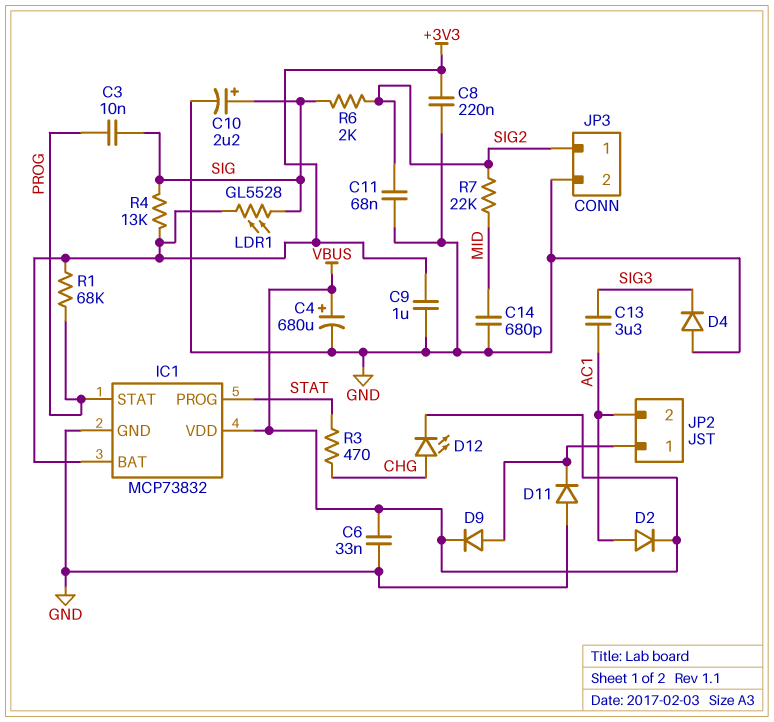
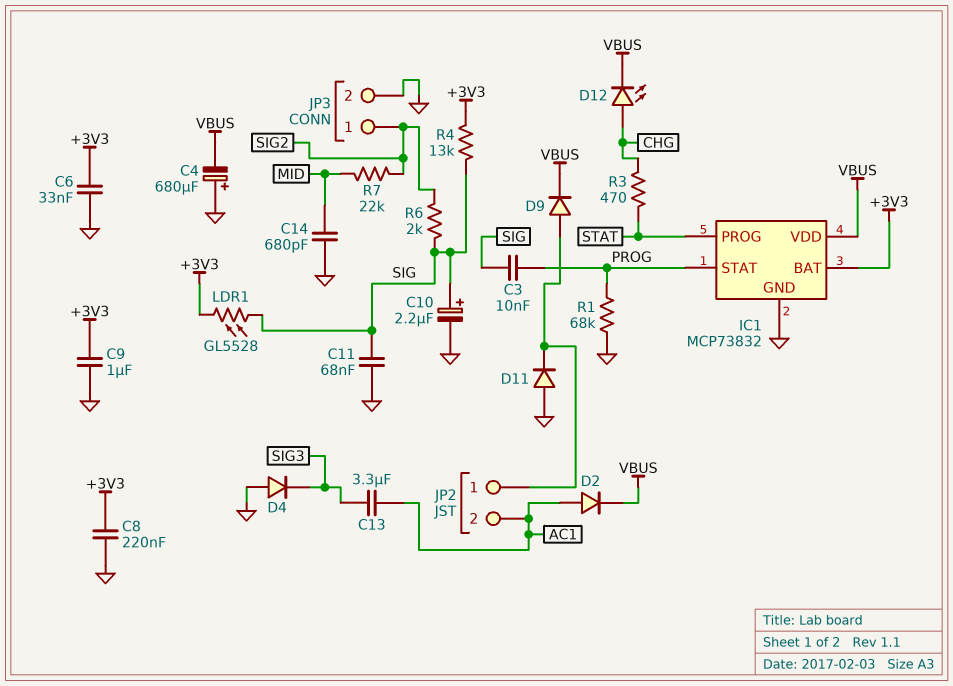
C4: 680uF (plus VBUS, minus GND) -> 680uF (plus GND, minus VBUS)
C6: 33nF (GND, VBUS) -> 33nF (+3V3, GND)
C11: 68nF (GND, SIG2) -> 68nF (GND, SIG)
R1: 68k (+3V3, PROG) -> 68k (GND, PROG)

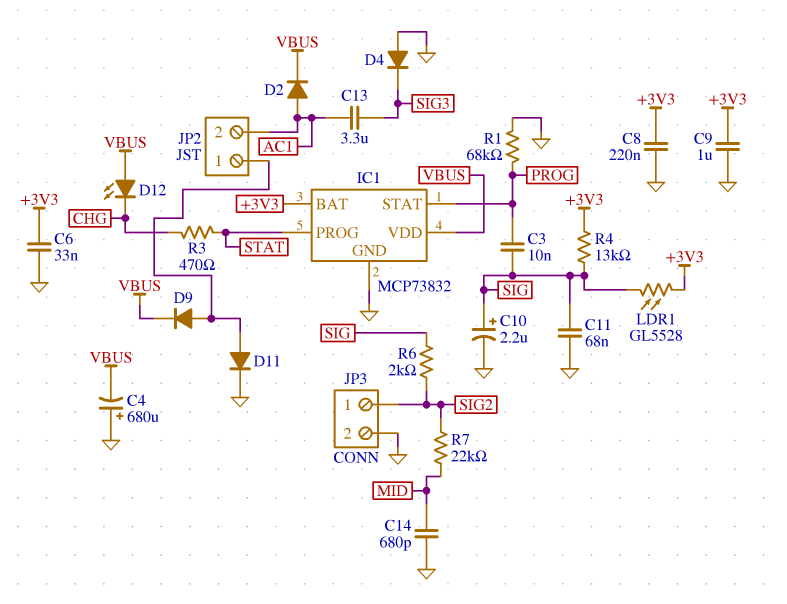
D11: diode (A GND, K JP2/1) -> diode (A JP2/1, K GND)
D12: LED (A CHG, K VBUS) -> LED (A VBUS, K CHG)

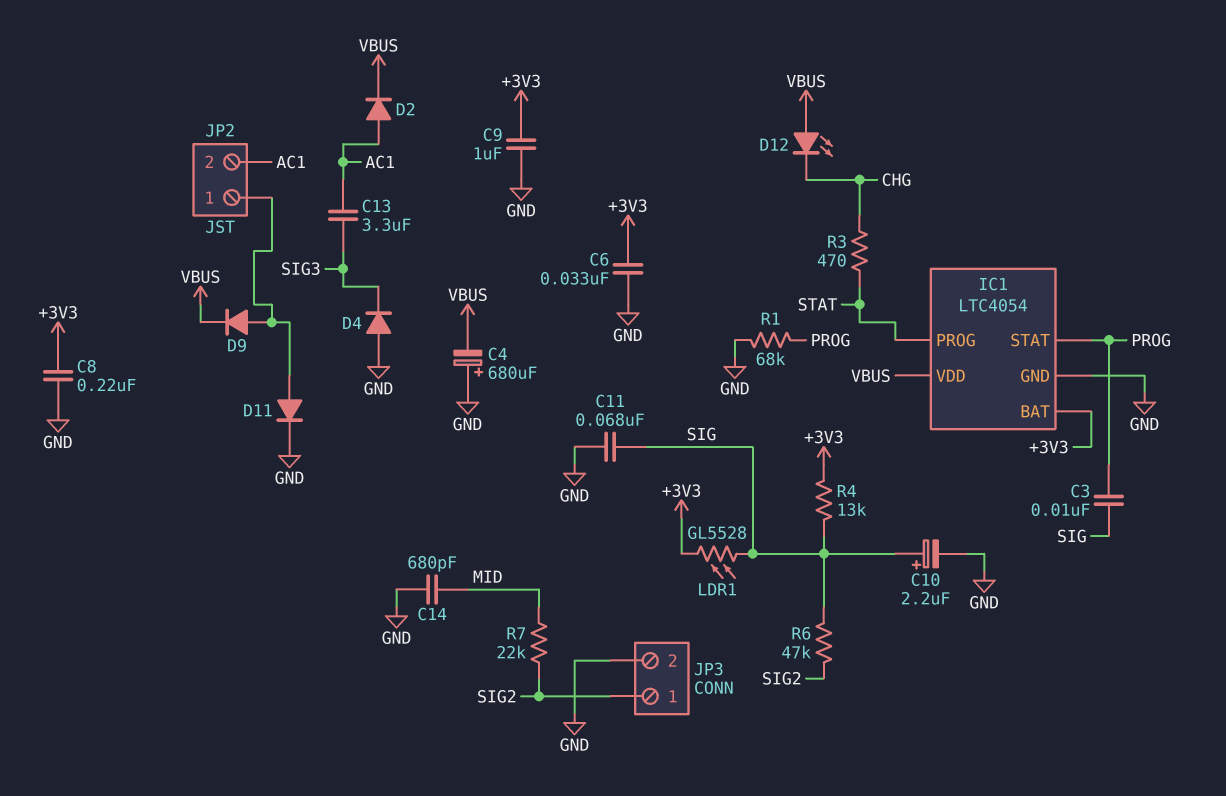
IC1: MCP73832 -> LTC4054
R6: 2k (SIG, SIG2) -> 47k (SIG, SIG2)

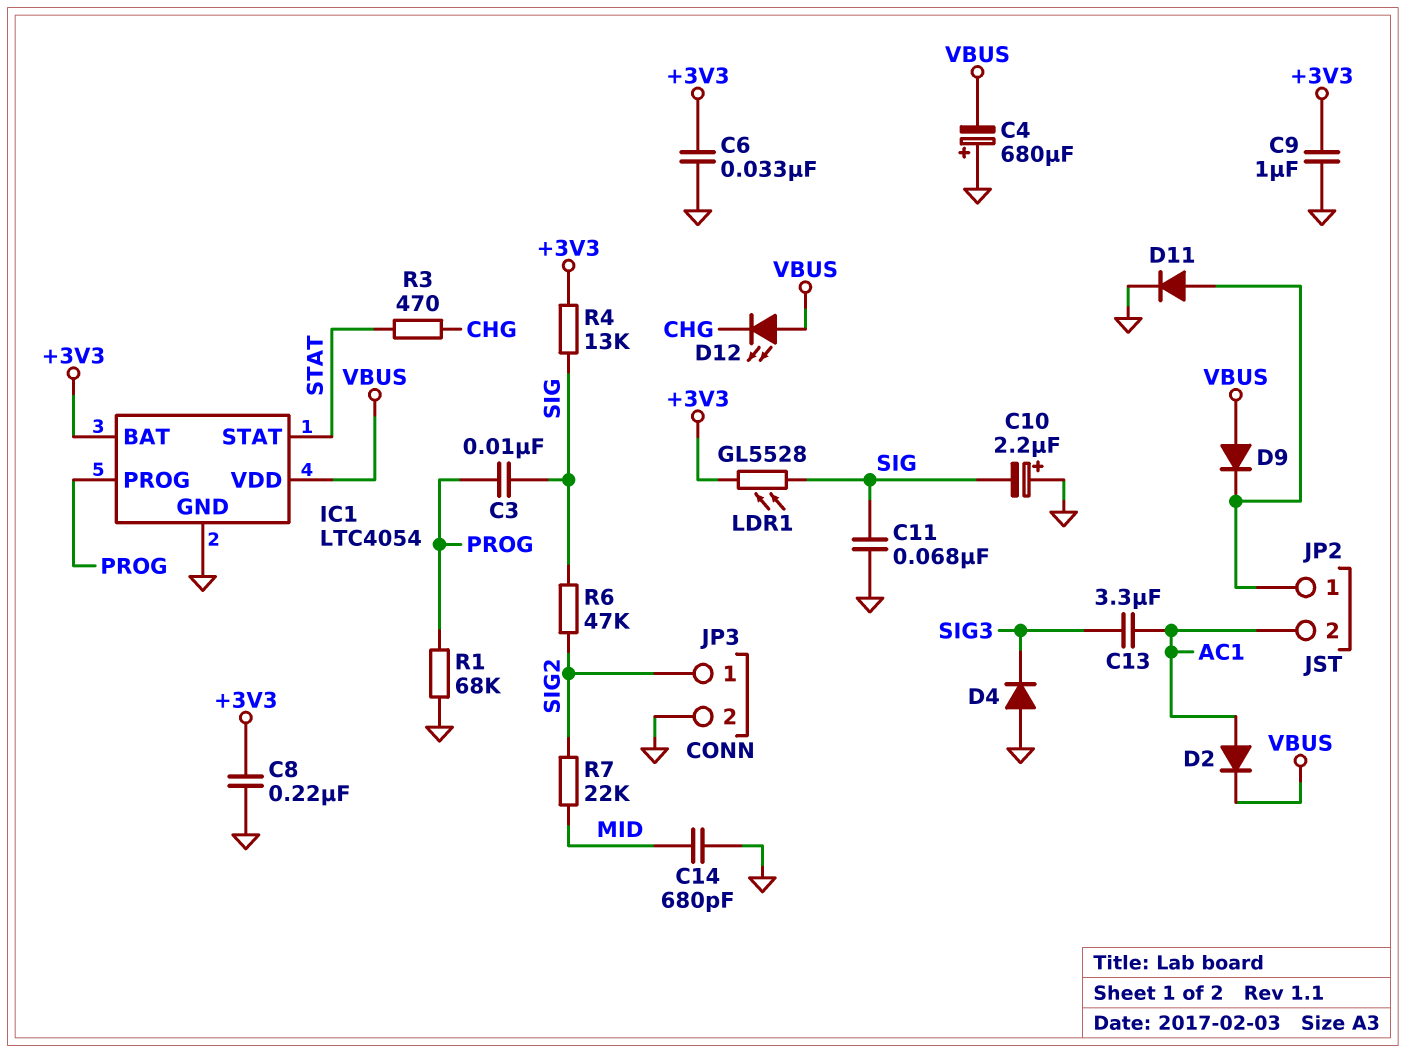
C10: 2.2uF (plus SIG, minus GND) -> 2.2uF (plus GND, minus SIG)
D9: diode (A JP2/1, K VBUS) -> diode (A VBUS, K JP2/1)
IC1 pin PROG: STAT -> PROG
IC1 pin STAT: PROG -> STAT

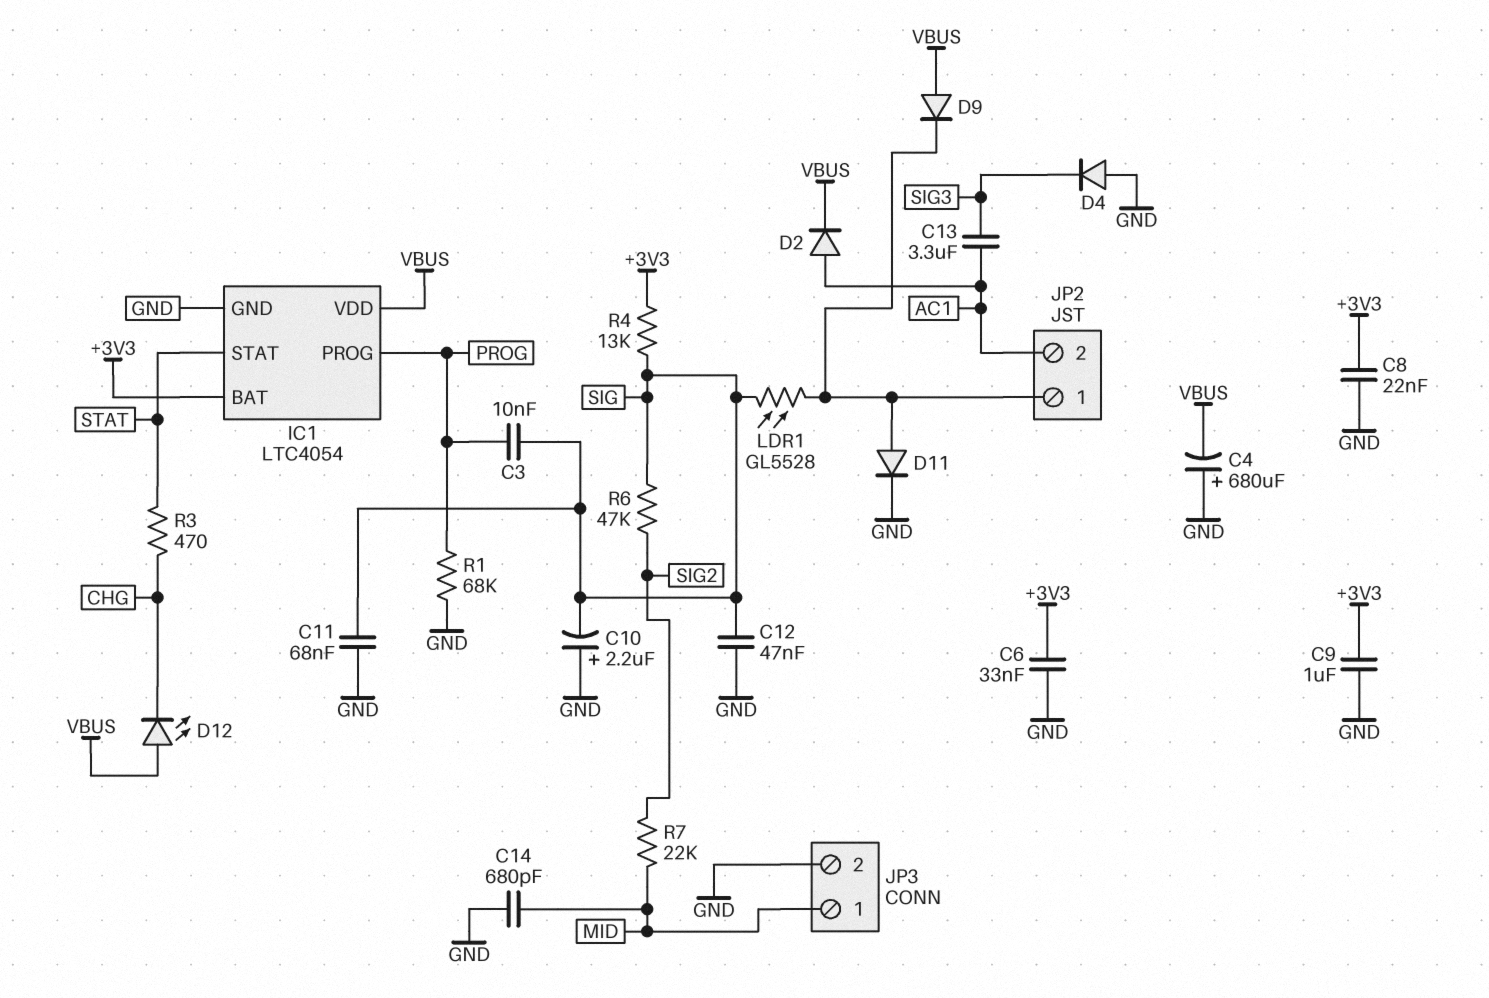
C8: 220nF (+3V3, GND) -> 22nF (+3V3, GND)
C12: none -> 47nF (GND, SIG)
JP3 pin 1: SIG2 -> MID
LDR1: GL5528 (+3V3, SIG) -> GL5528 (JP2/1, SIG)

